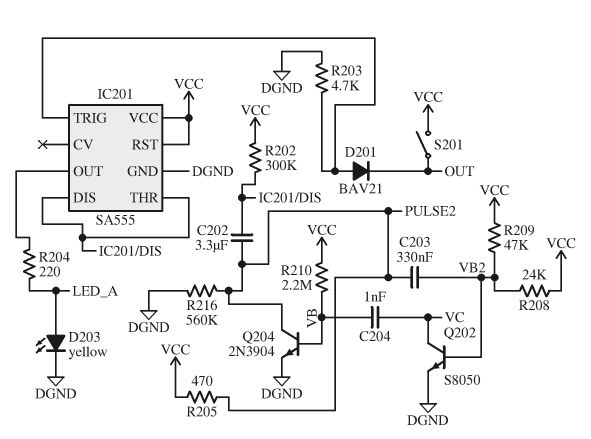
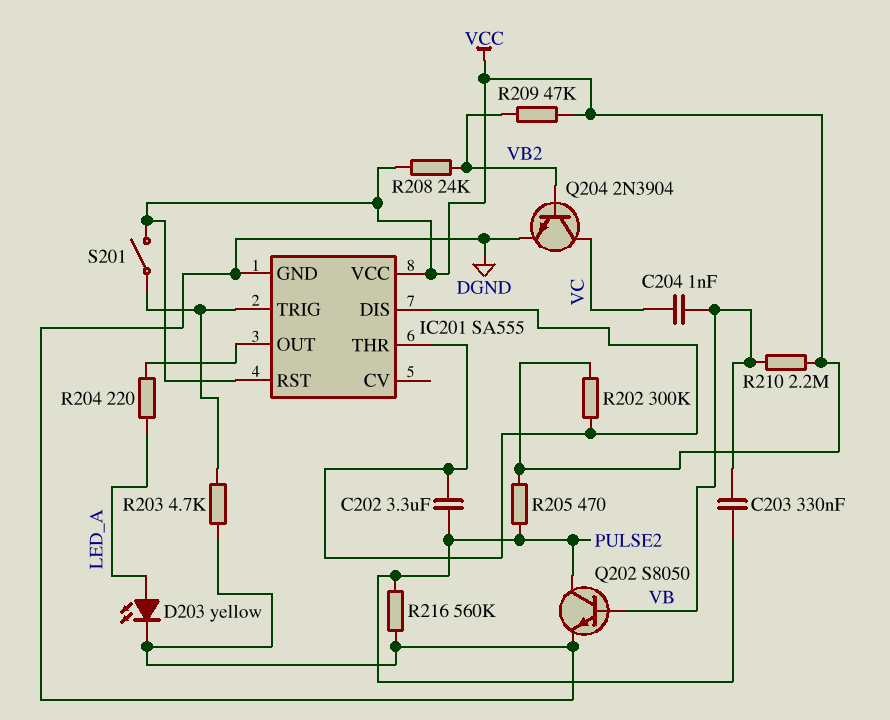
C203: 330nF (PULSE2, VB2) -> 330nF (PULSE2, VB)
D201: diode BAV21 (A IC201/TRIG, K OUT) -> none
Q202: NPN S8050 (B VB2, C VC, E DGND) -> NPN S8050 (B VB, C PULSE2, E DGND)
Q204: NPN 2N3904 (B VB, C PULSE2, E DGND) -> NPN 2N3904 (B VB2, C VC, E DGND)
S201: switch (OUT, VCC) -> switch (IC201/TRIG, VCC)

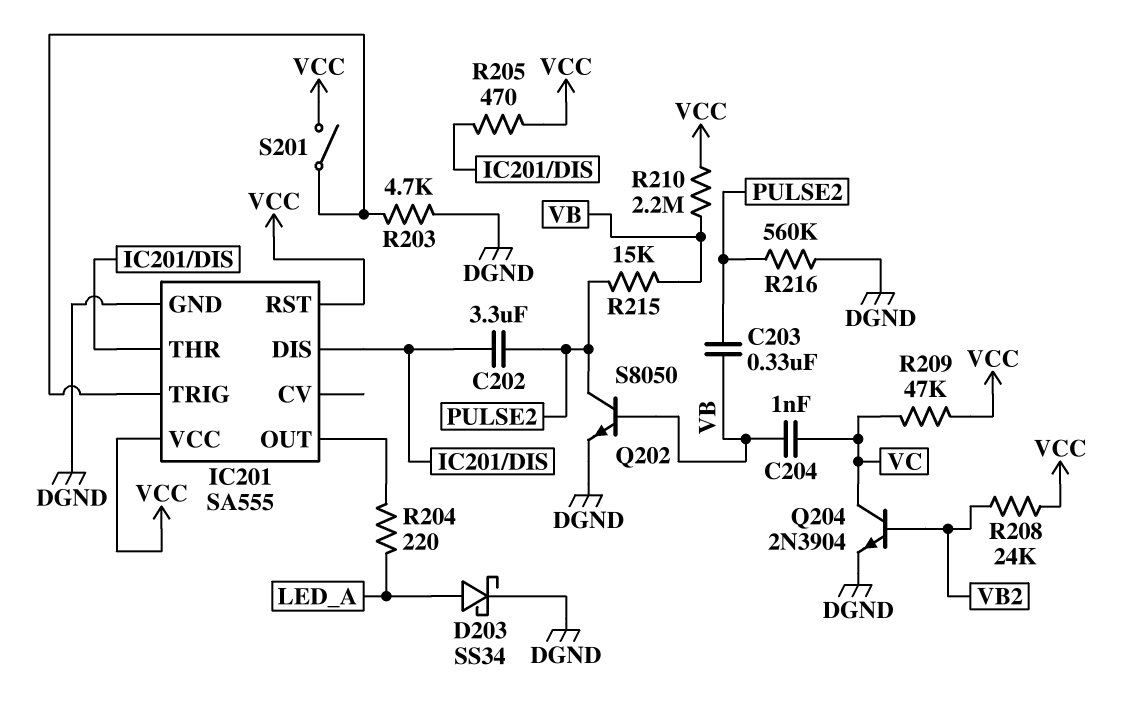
D203: LED yellow (A LED_A, K DGND) -> schottky SS34 (A LED_A, K DGND)
R202: 300k (IC201/DIS, VCC) -> none
R205: 470 (PULSE2, VCC) -> 470 (IC201/DIS, VCC)
R209: 47k (VB2, VCC) -> 47k (VC, VCC)
R215: none -> 15k (PULSE2, VB)

